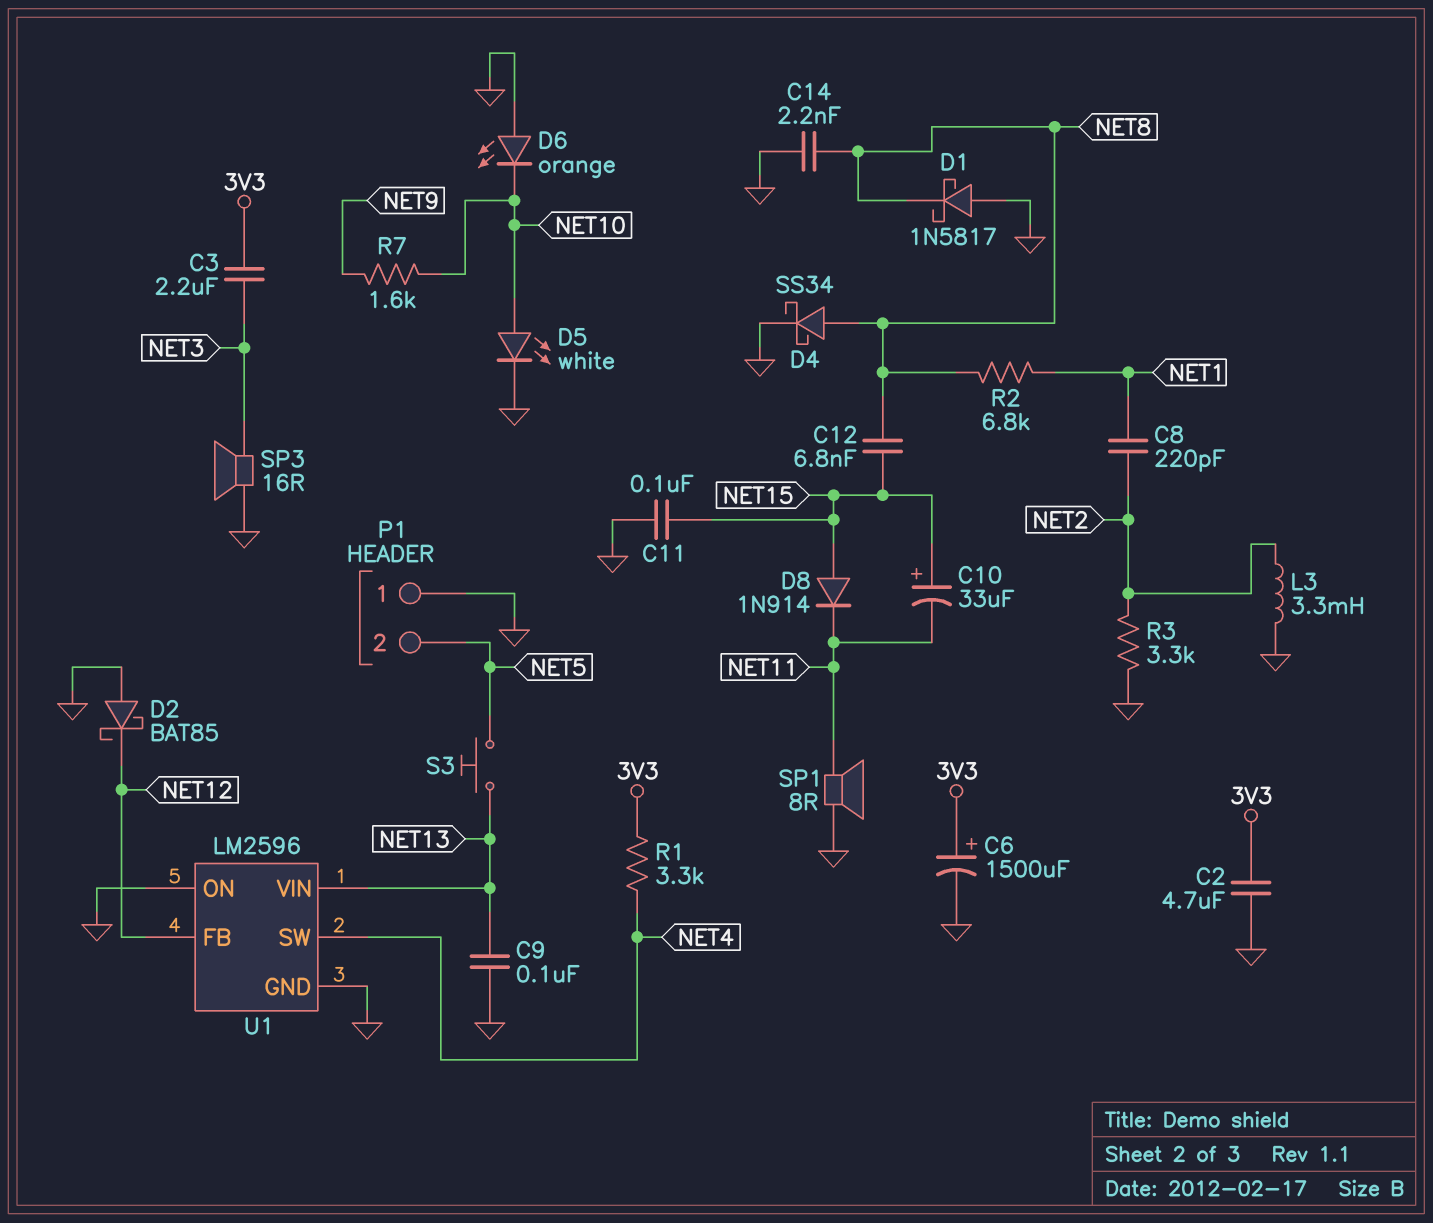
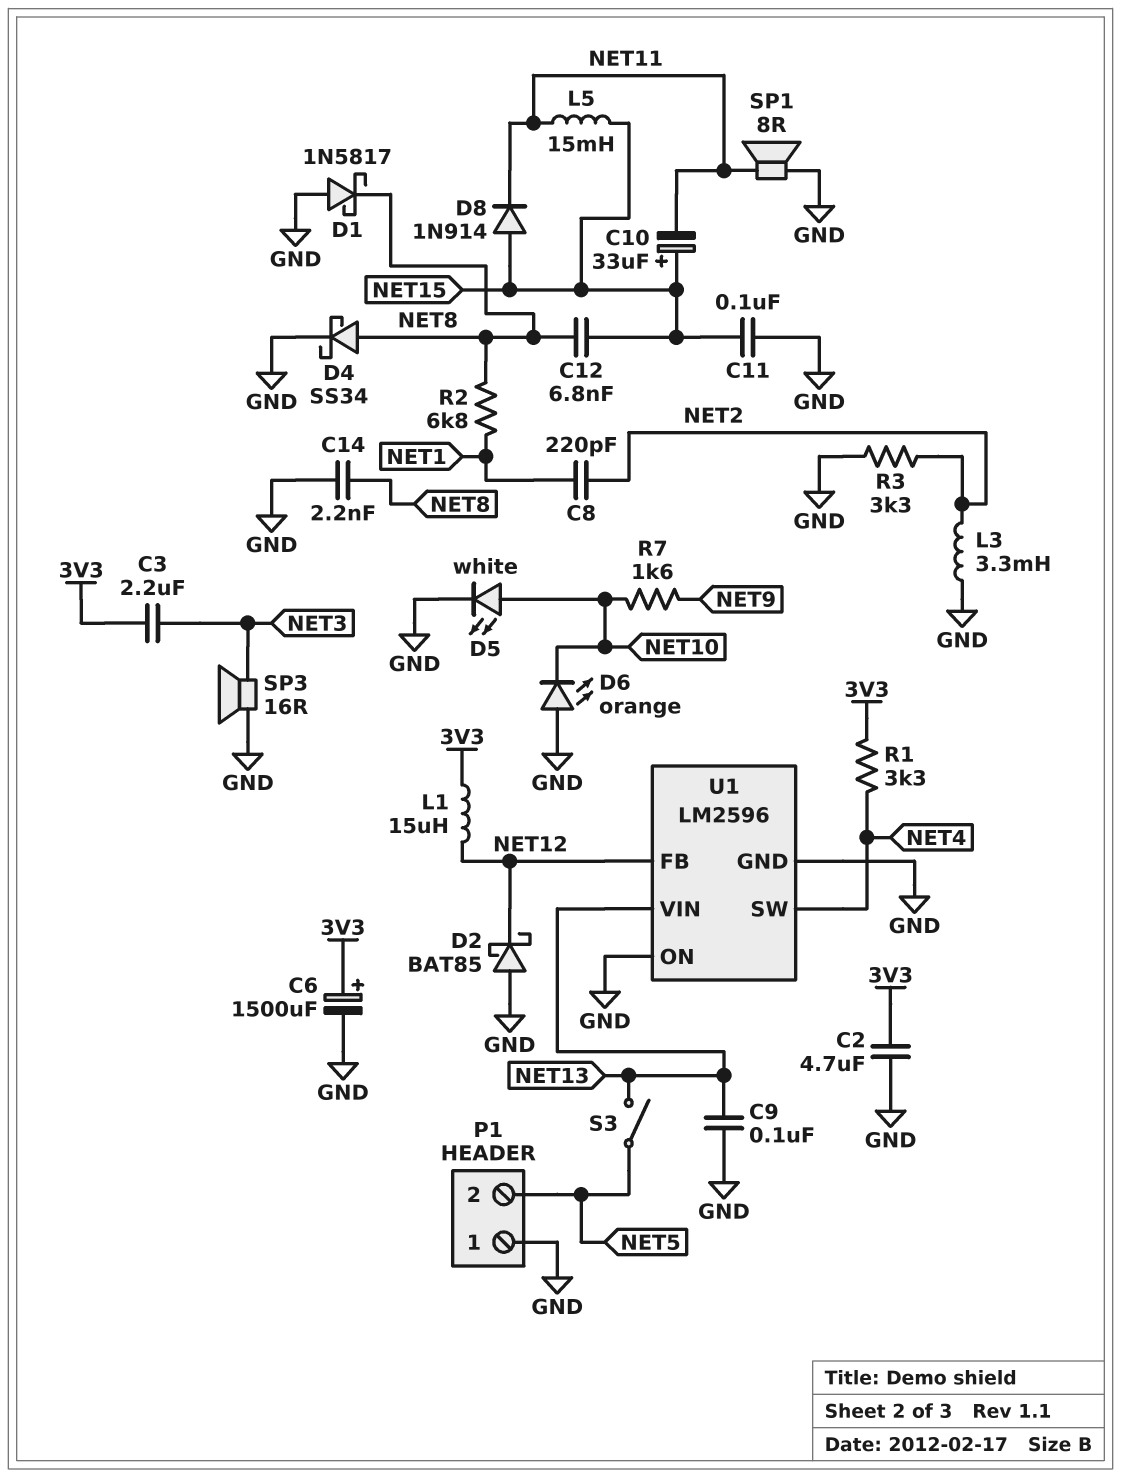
L1: none -> 15uH (3V3, NET12)
L5: none -> 15mH (NET11, NET15)
S3: button (NET5, NET13) -> switch (NET5, NET13)

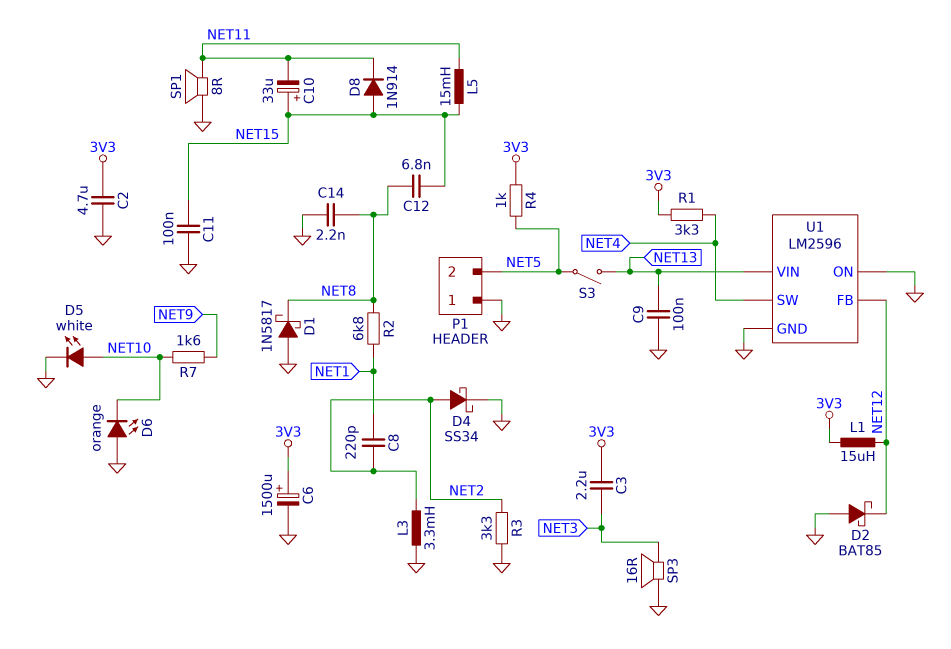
D4: schottky SS34 (A NET8, K GND) -> schottky SS34 (A NET2, K GND)
R4: none -> 1k (3V3, NET5)

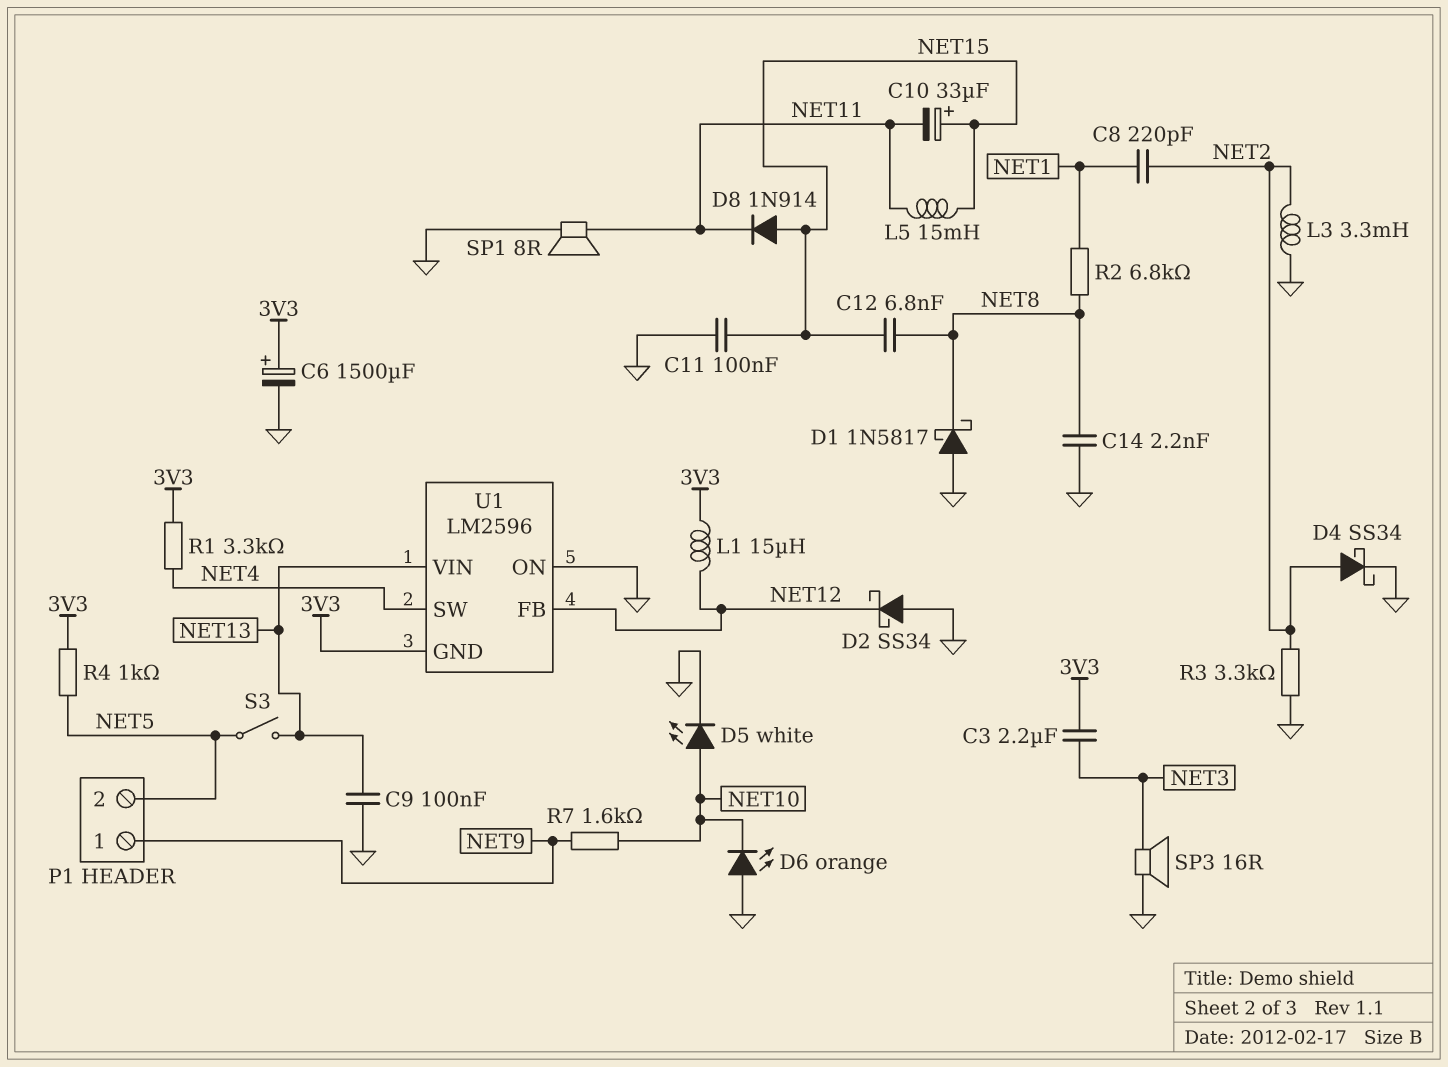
C2: 4.7uF (3V3, GND) -> none
D2: schottky BAT85 (A GND, K NET12) -> schottky SS34 (A GND, K NET12)
P1 pin 1: GND -> NET9
U1 pin GND: GND -> 3V3

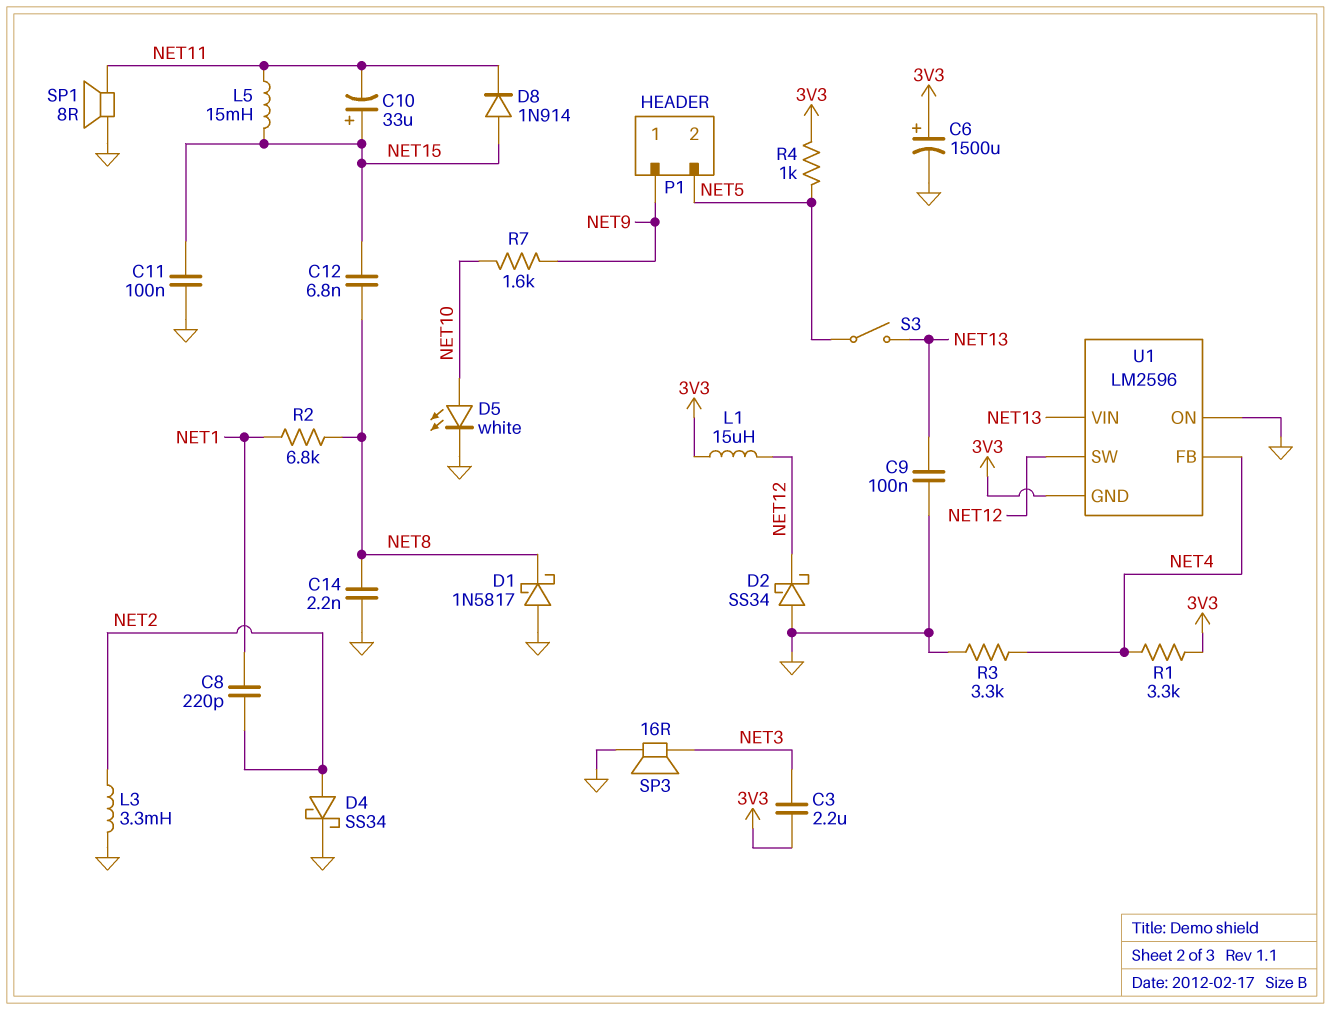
D6: LED orange (A GND, K NET10) -> none
R3: 3.3k (GND, NET2) -> 3.3k (GND, NET4)
U1 pin FB: NET12 -> NET4
U1 pin SW: NET4 -> NET12

